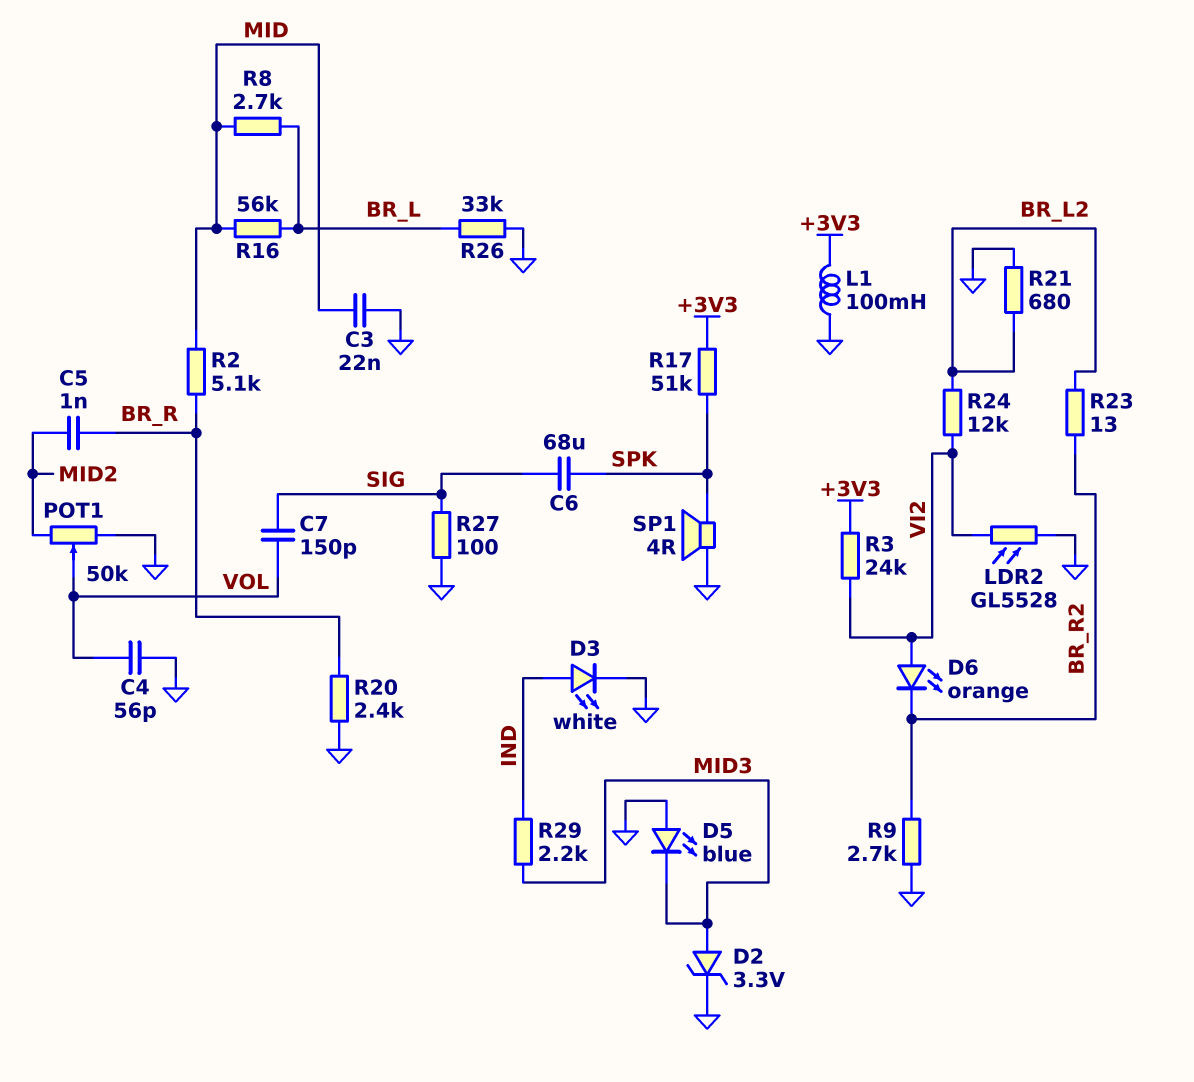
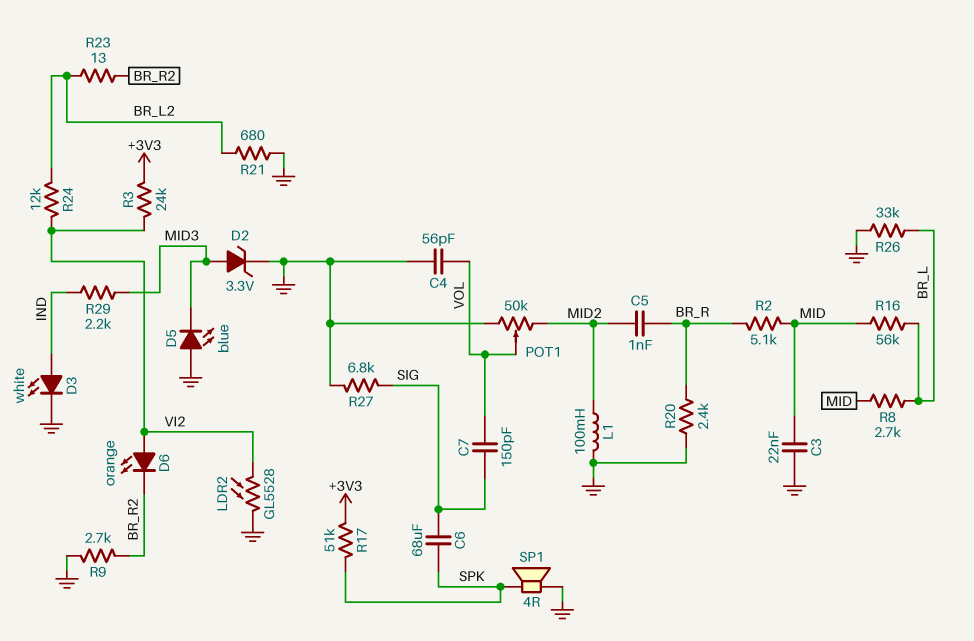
L1: 100mH (+3V3, GND) -> 100mH (GND, MID2)
R27: 100 (GND, SIG) -> 6.8k (GND, SIG)

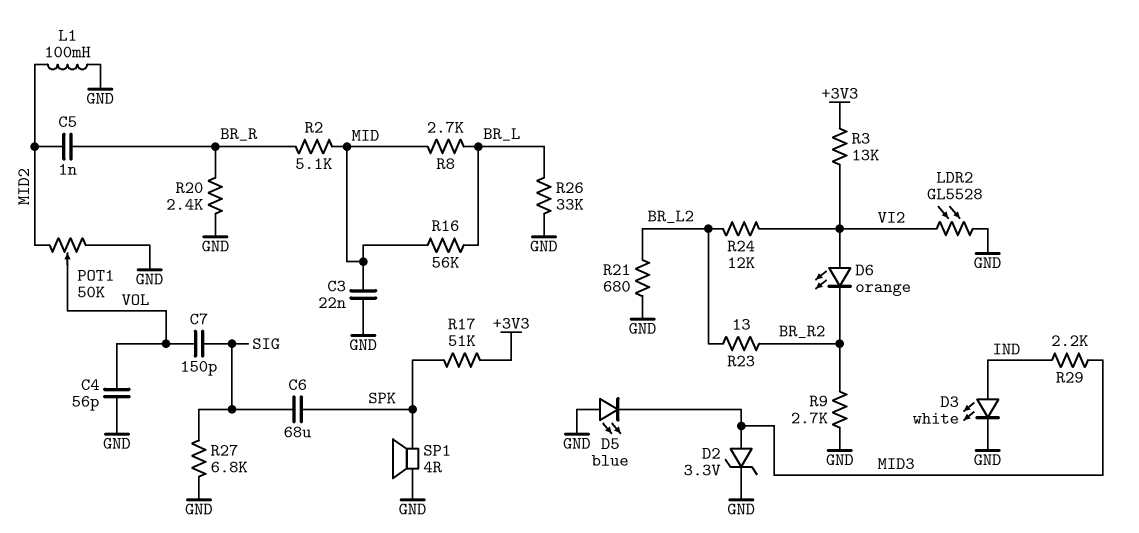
R3: 24k (+3V3, VI2) -> 13k (+3V3, VI2)

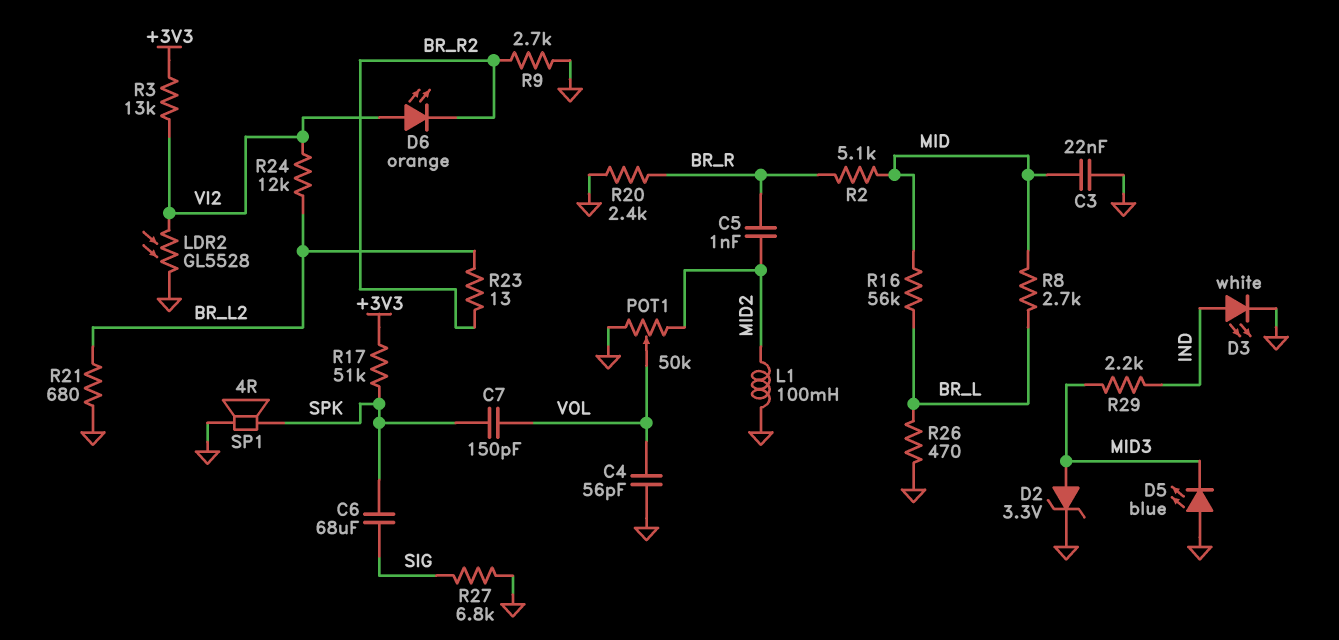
C7: 150pF (SIG, VOL) -> 150pF (SPK, VOL)
R26: 33k (BR_L, GND) -> 470 (BR_L, GND)

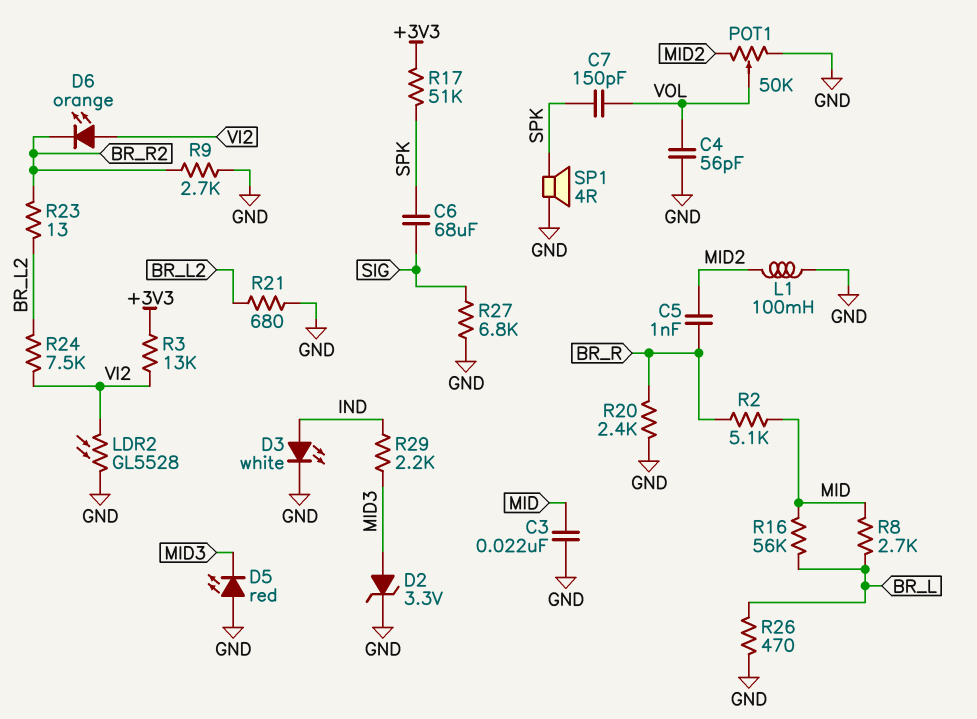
D5: LED blue (A GND, K MID3) -> LED red (A GND, K MID3)
R24: 12k (BR_L2, VI2) -> 7.5k (BR_L2, VI2)

